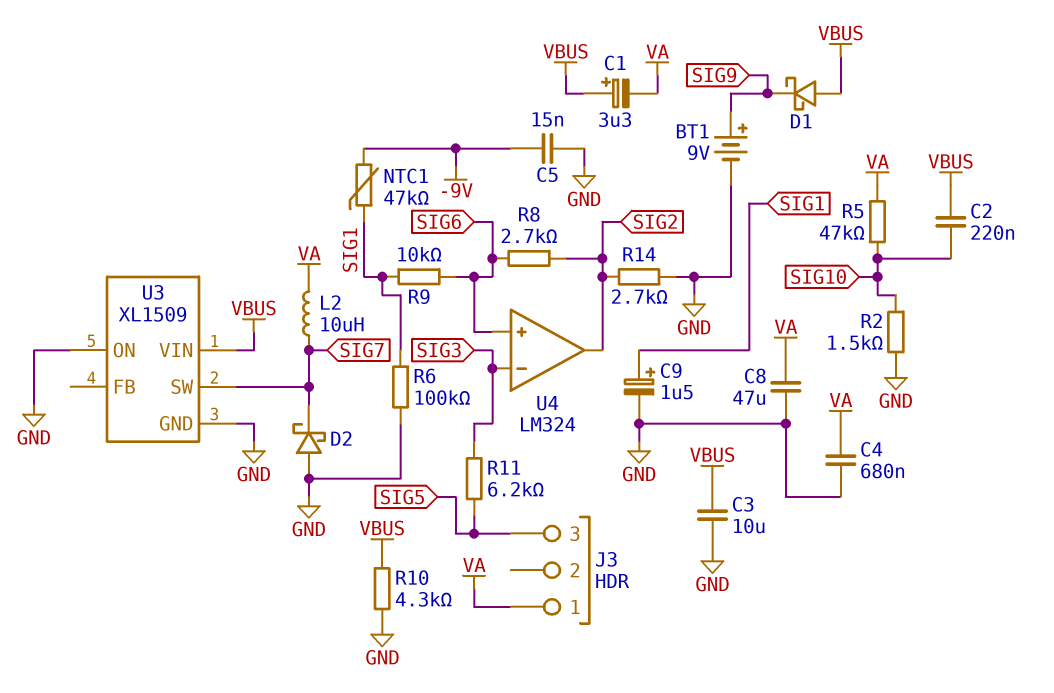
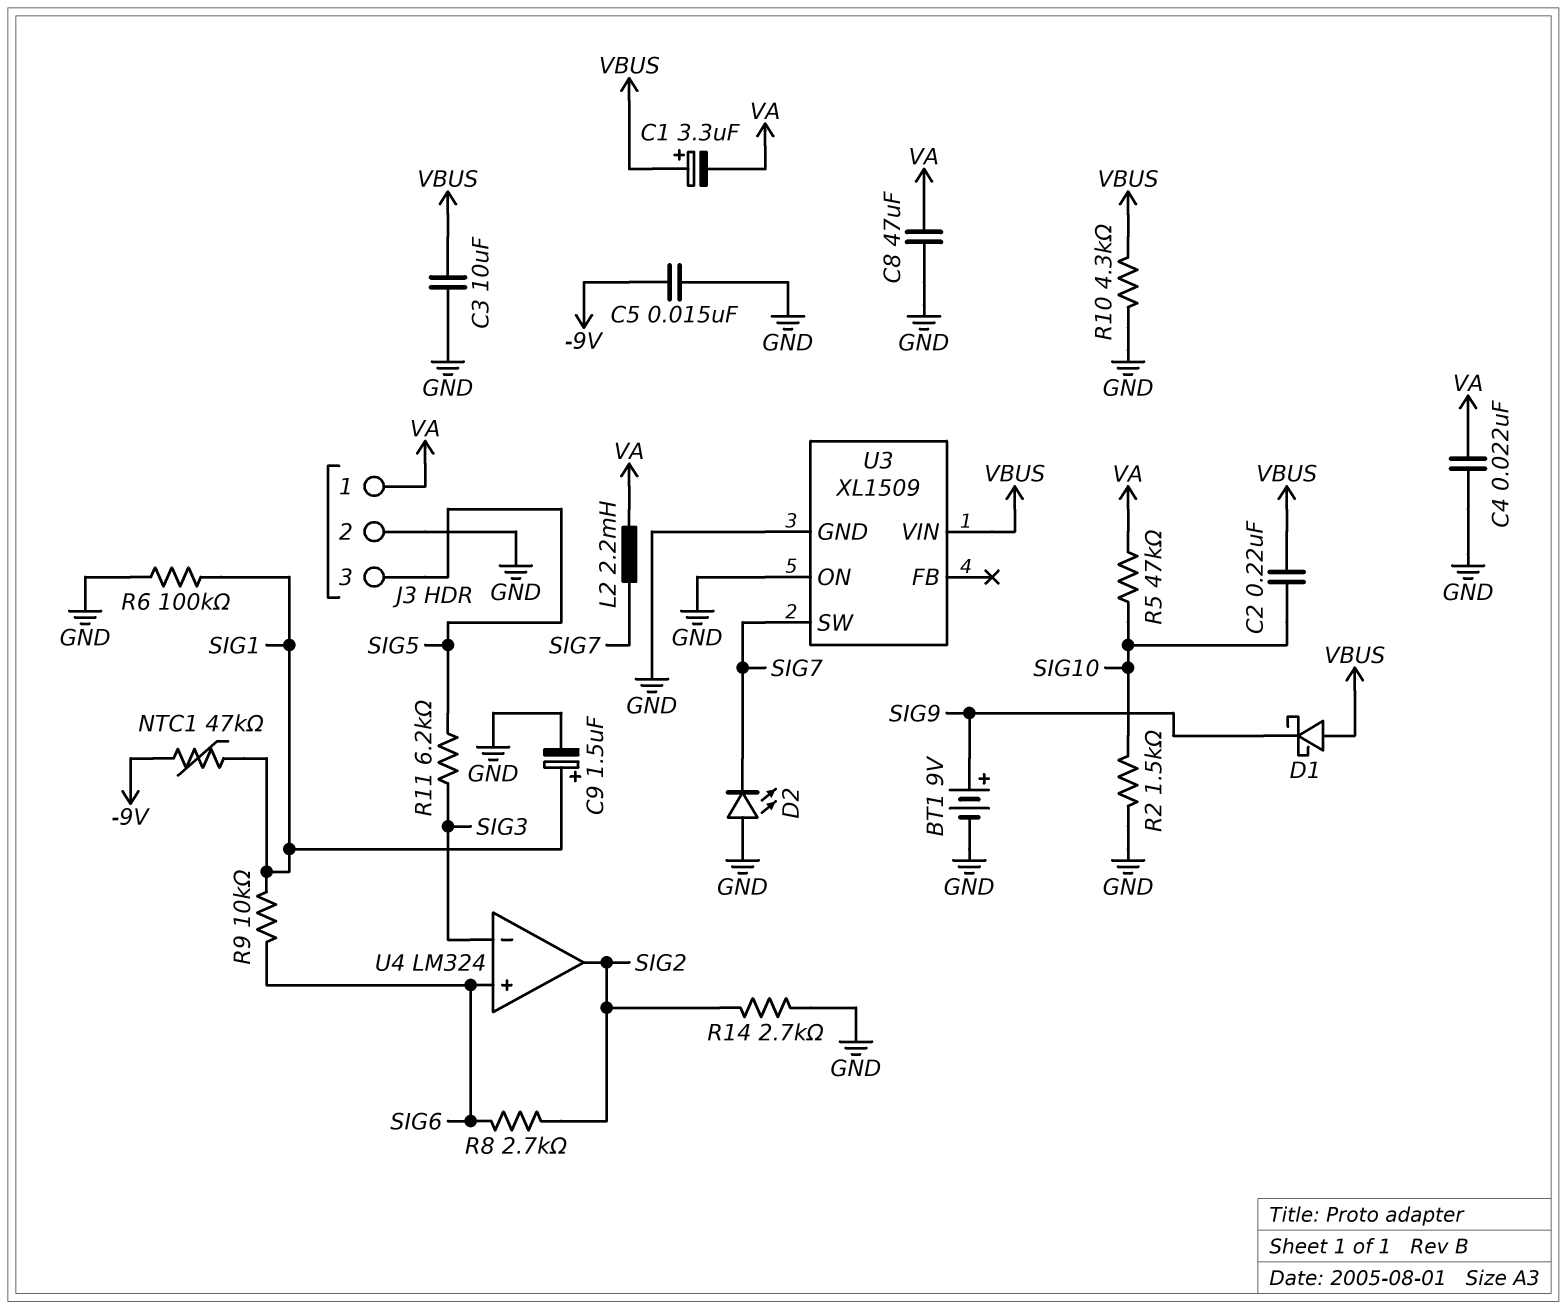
C4: 680nF (GND, VA) -> 22nF (GND, VA)
D2: schottky (A GND, K SIG7) -> LED (A GND, K SIG7)
J3 pin 2: none -> GND
L2: 10uH (SIG7, VA) -> 2.2mH (SIG7, VA)

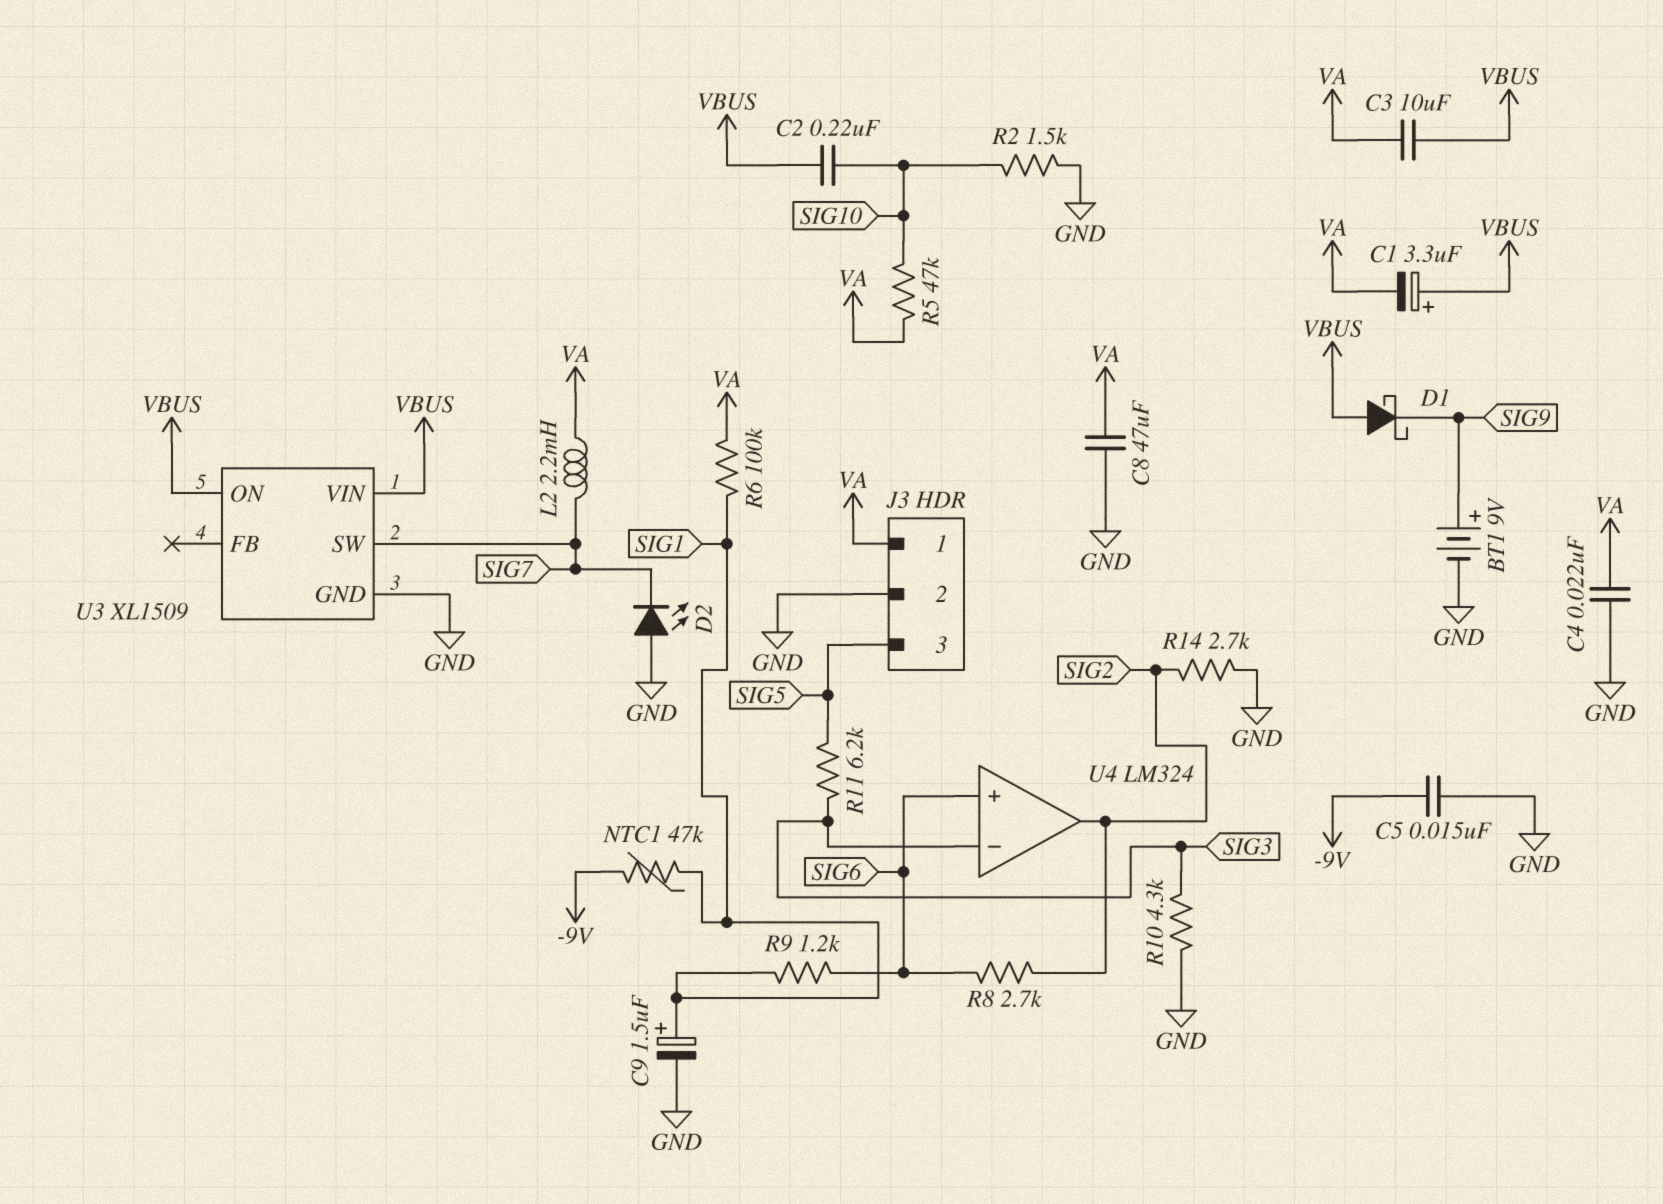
C3: 10uF (GND, VBUS) -> 10uF (VA, VBUS)
R6: 100k (GND, SIG1) -> 100k (SIG1, VA)
R9: 10k (SIG1, SIG6) -> 1.2k (SIG1, SIG6)
R10: 4.3k (GND, VBUS) -> 4.3k (GND, SIG3)
U3 pin ON: GND -> VBUS

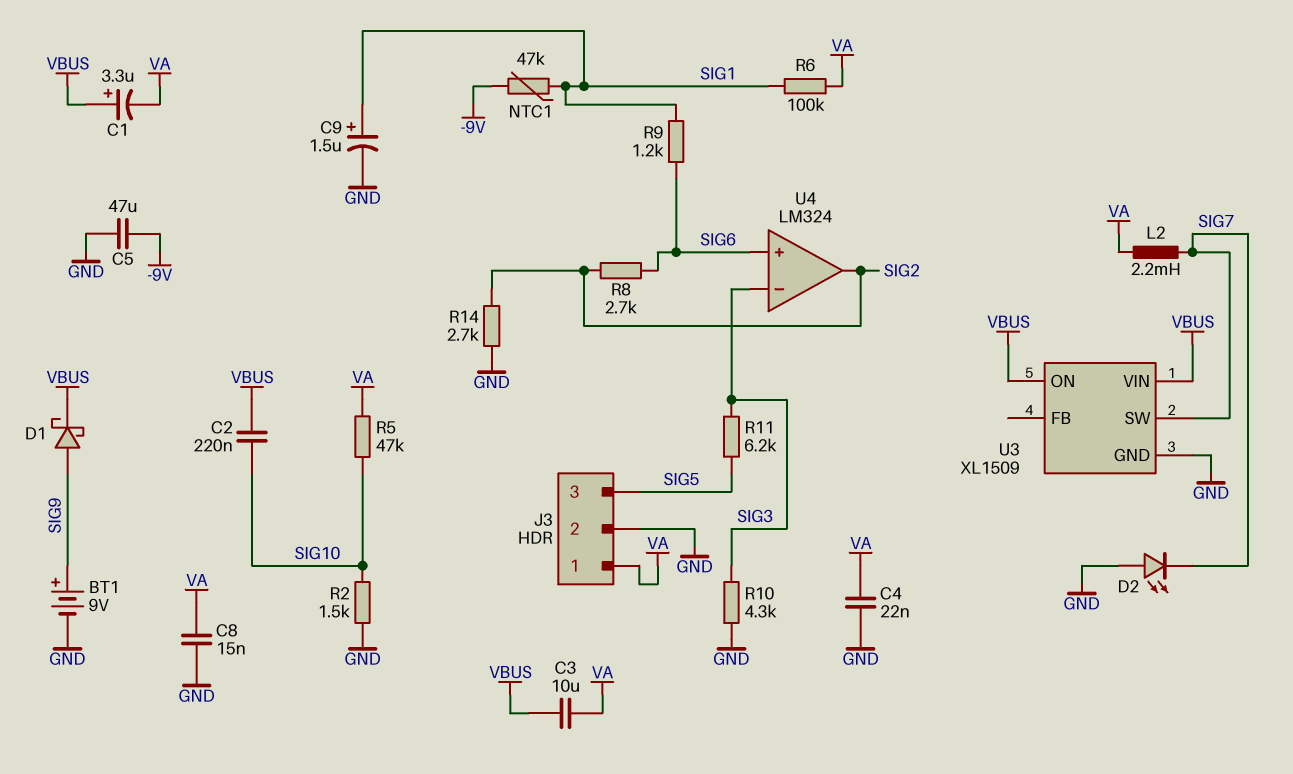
C5: 15nF (-9V, GND) -> 47uF (-9V, GND)
C8: 47uF (GND, VA) -> 15nF (GND, VA)
D1: schottky (A VBUS, K SIG9) -> schottky (A SIG9, K VBUS)

